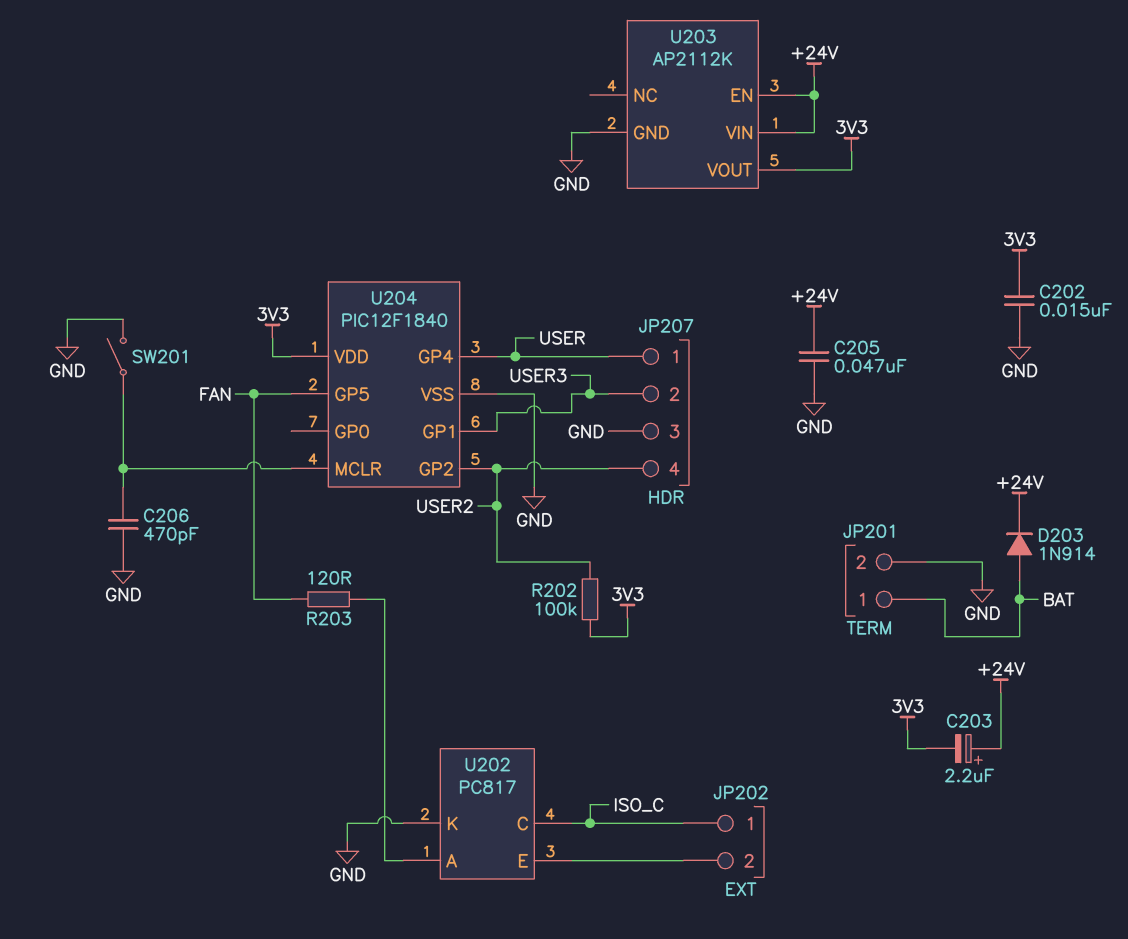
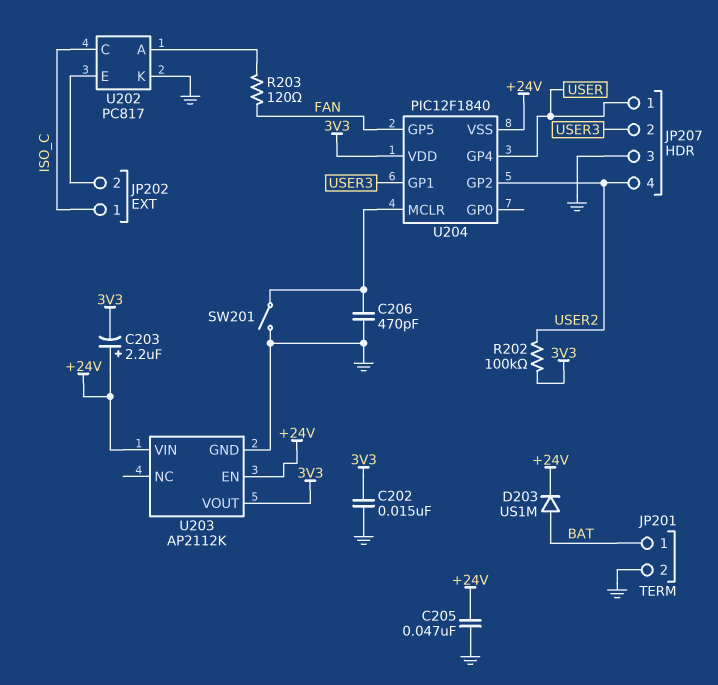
D203: diode 1N914 (A BAT, K +24V) -> diode US1M (A BAT, K +24V)
U204 pin VSS: GND -> +24V

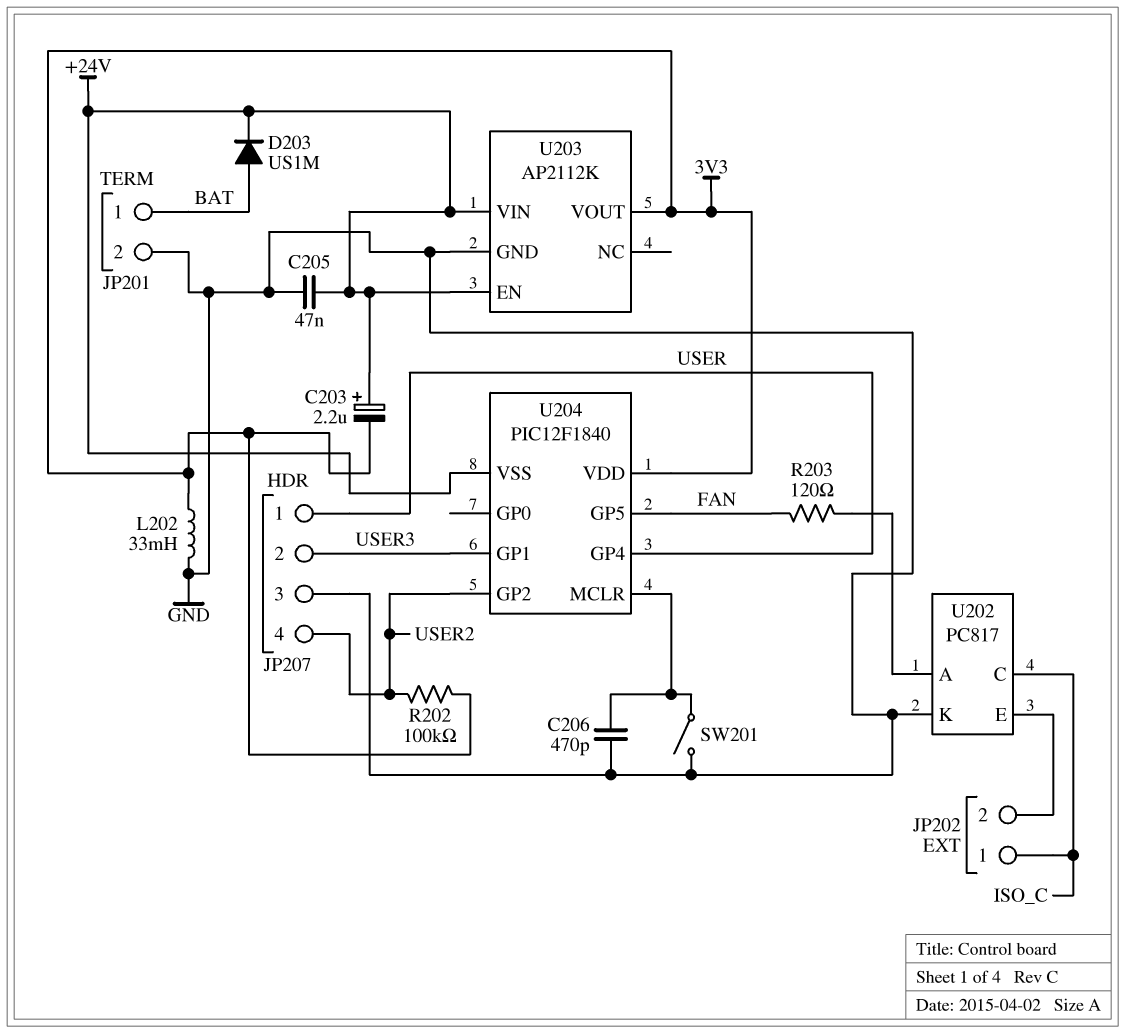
C202: 15nF (3V3, GND) -> none
L202: none -> 33mH (3V3, GND)

